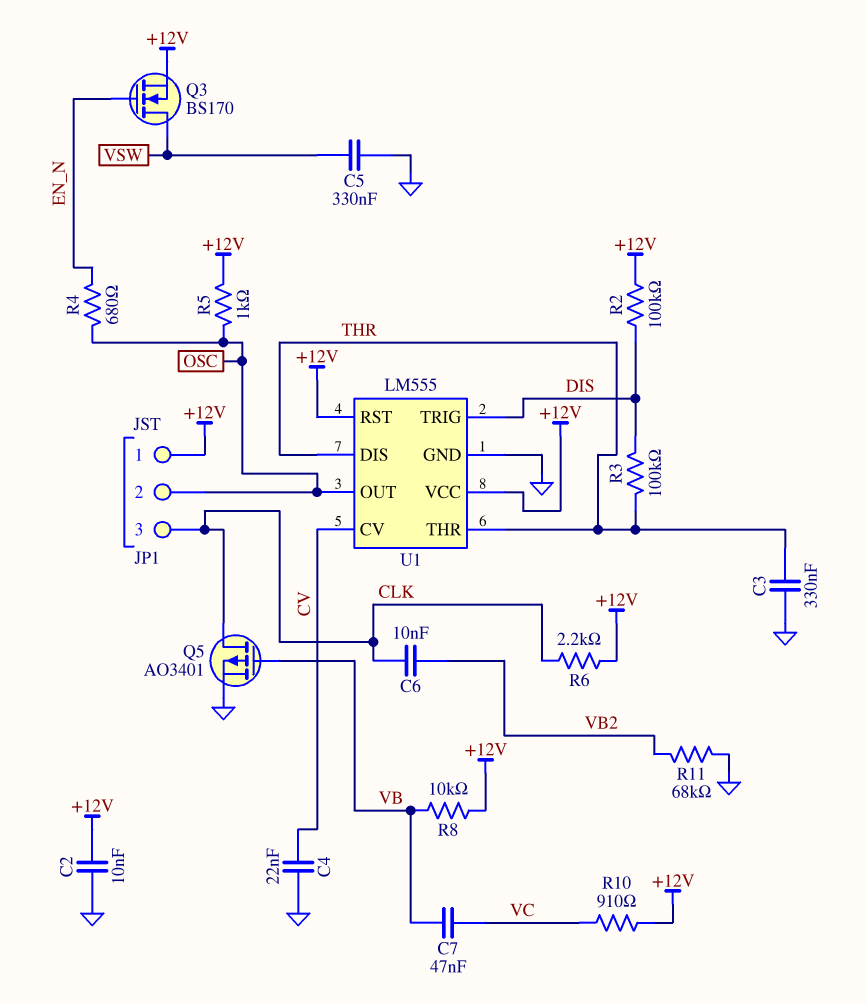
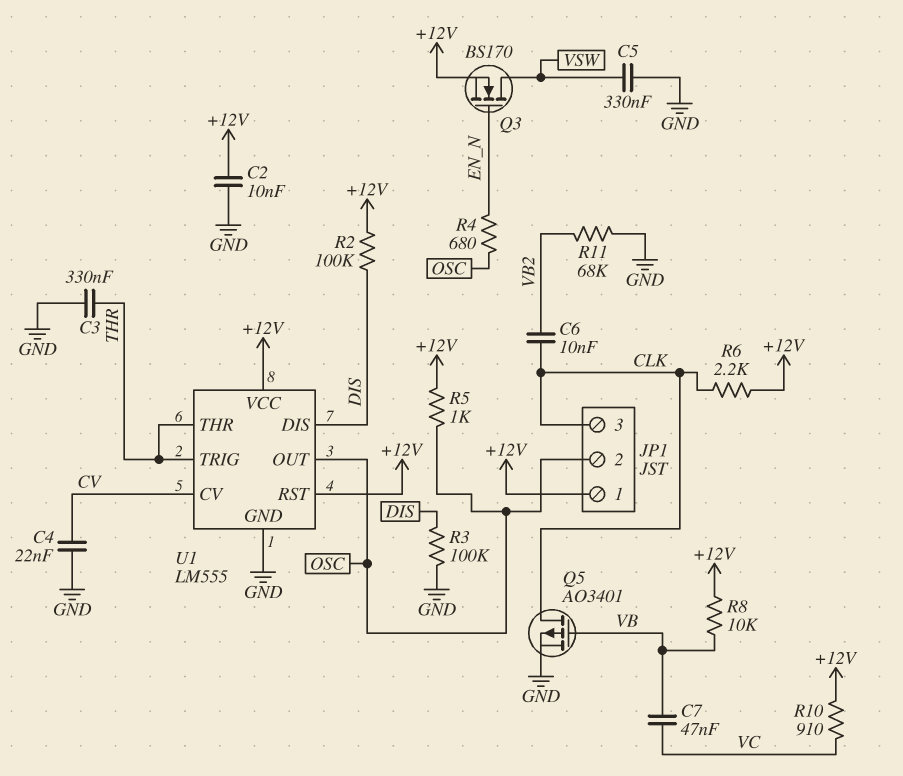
R3: 100k (DIS, THR) -> 100k (DIS, GND)
U1 pin DIS: THR -> DIS
U1 pin TRIG: DIS -> THR

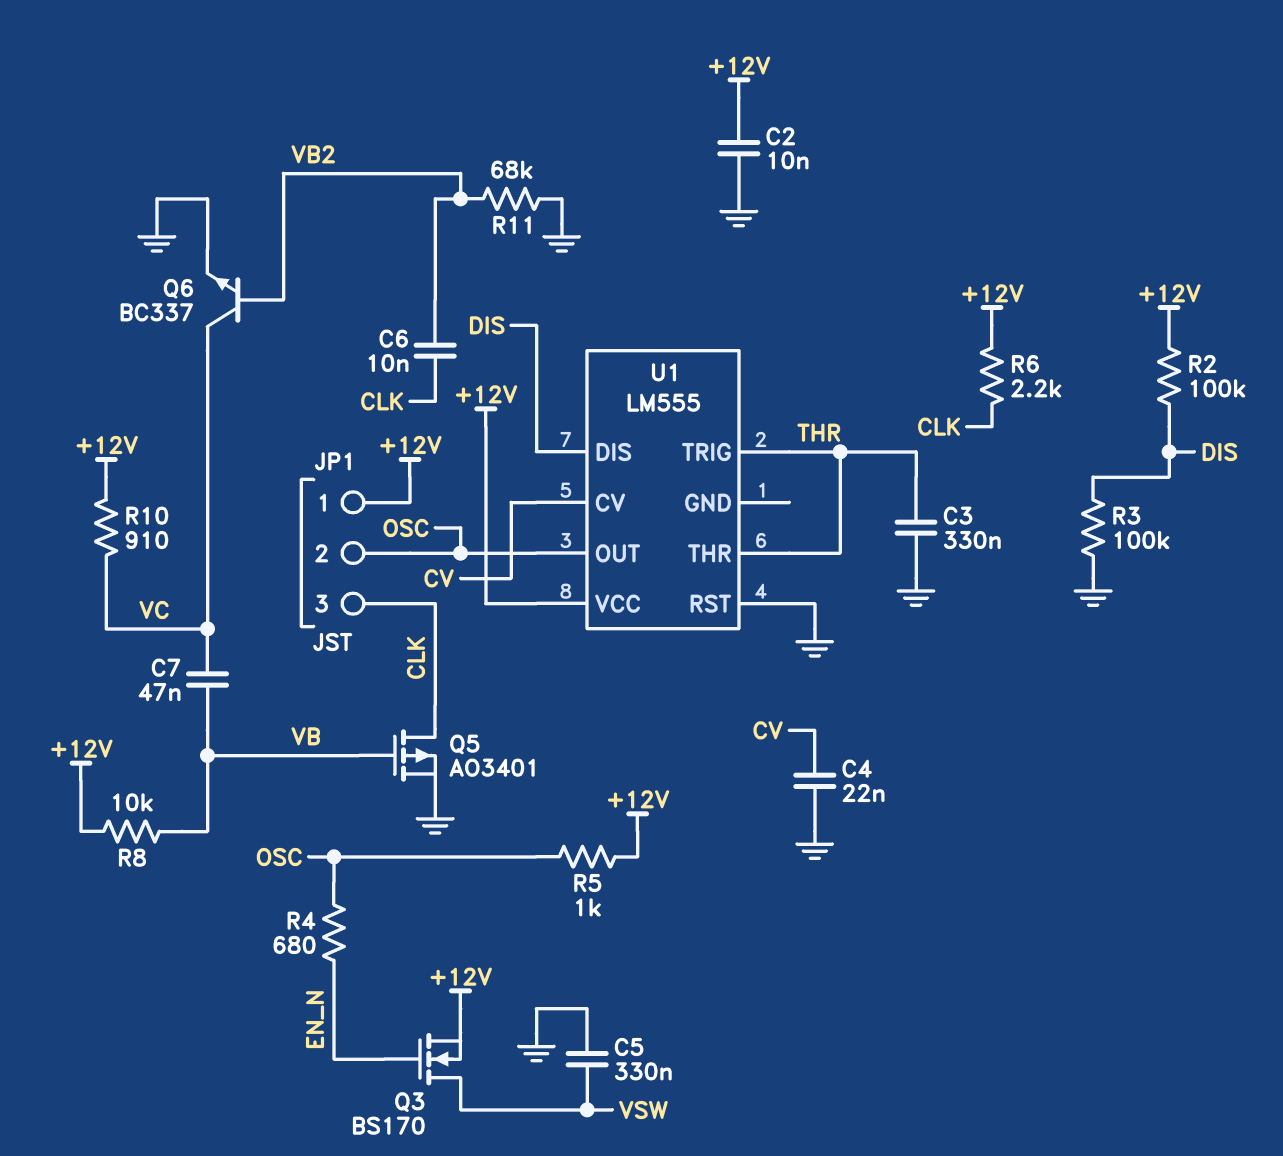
Q6: none -> NPN BC337 (B VB2, C VC, E GND)
U1 pin GND: GND -> none
U1 pin RST: +12V -> GND

